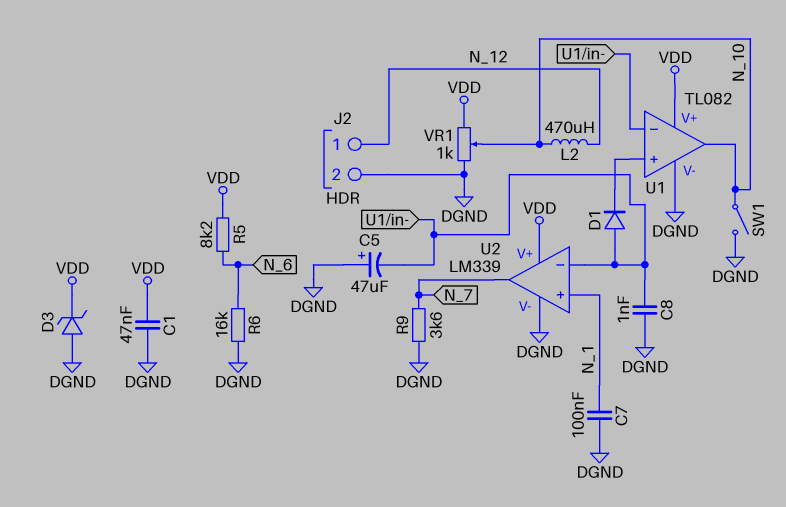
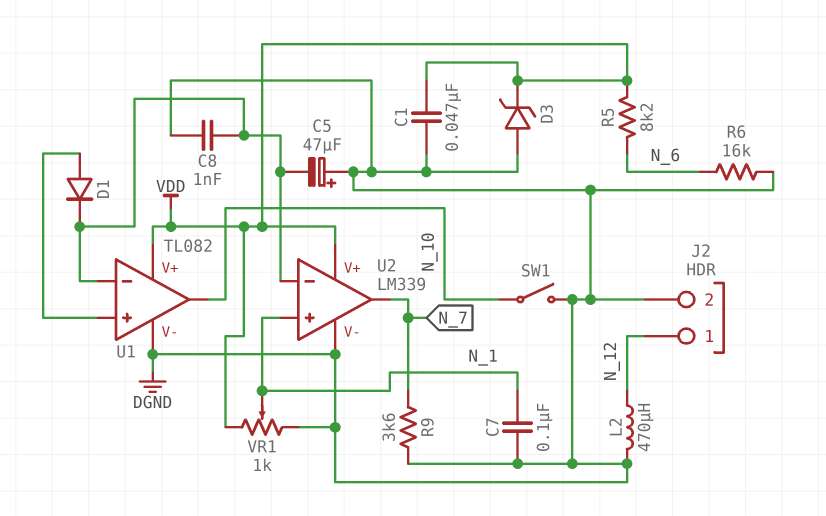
D1: diode (A U1/in-, K U1/in+) -> diode (A U1/in+, K U1/in-)
L2: 470uH (N_10, N_12) -> 470uH (DGND, N_12)
VR1: 1k (DGND, VDD, wiper N_10) -> 1k (DGND, VDD, wiper N_1)

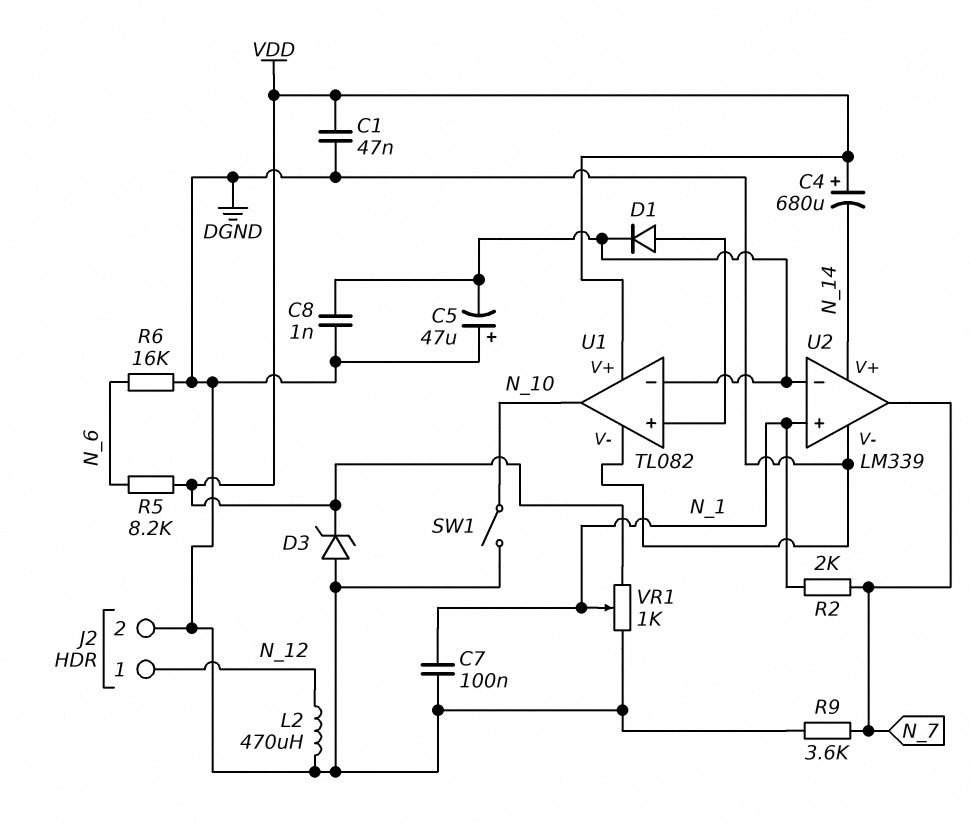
C4: none -> 680uF (plus VDD, minus N_14)
R2: none -> 2k (N_1, N_7)
U2 pin V+: VDD -> N_14

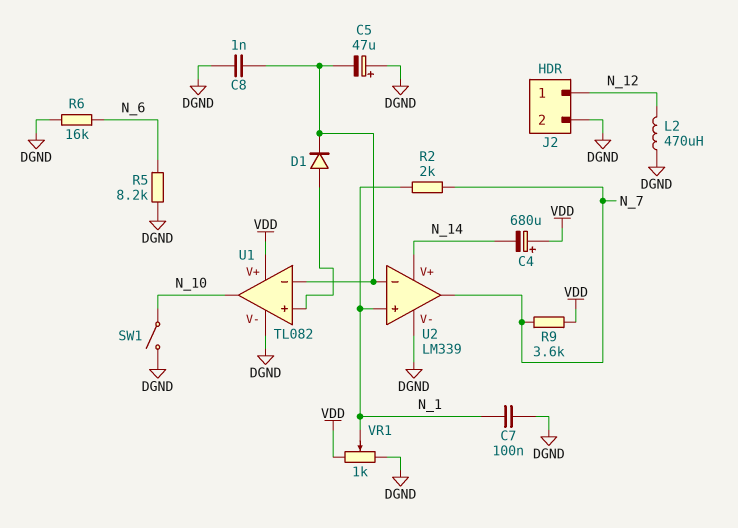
C1: 47nF (DGND, VDD) -> none
D3: zener (A DGND, K VDD) -> none
R5: 8.2k (N_6, VDD) -> 8.2k (DGND, N_6)
R9: 3.6k (DGND, N_7) -> 3.6k (N_7, VDD)

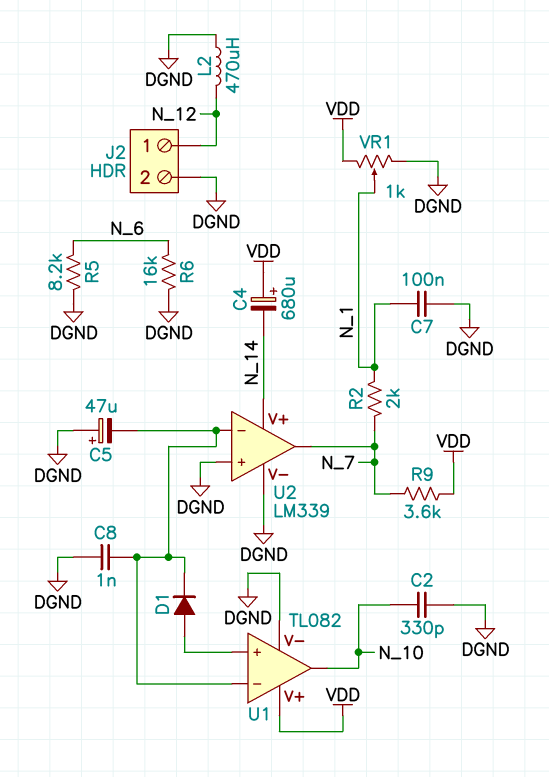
C2: none -> 330pF (DGND, N_10)
SW1: switch (DGND, N_10) -> none
U2 pin in+: N_1 -> DGND

